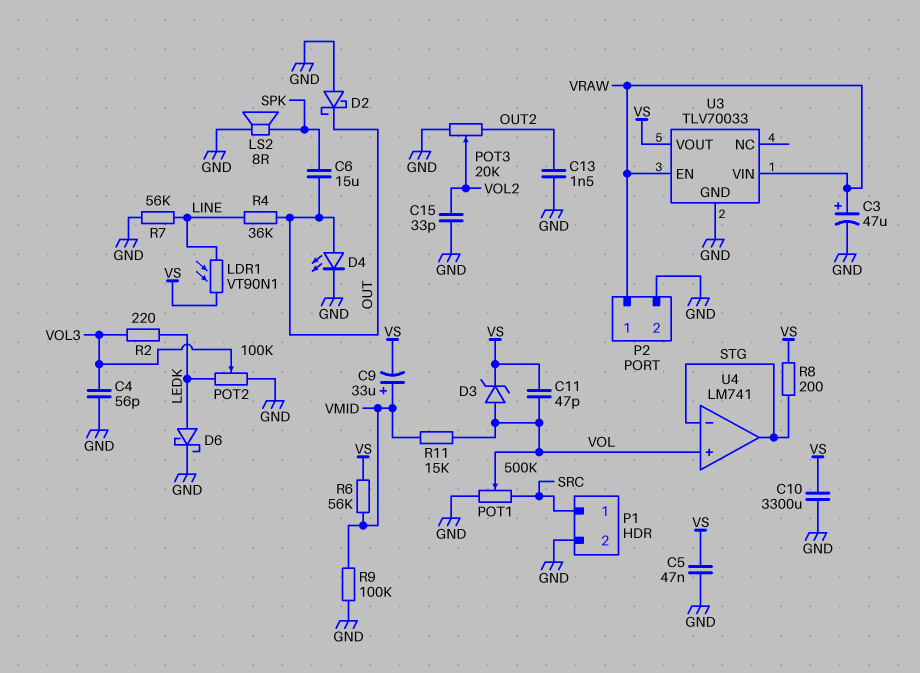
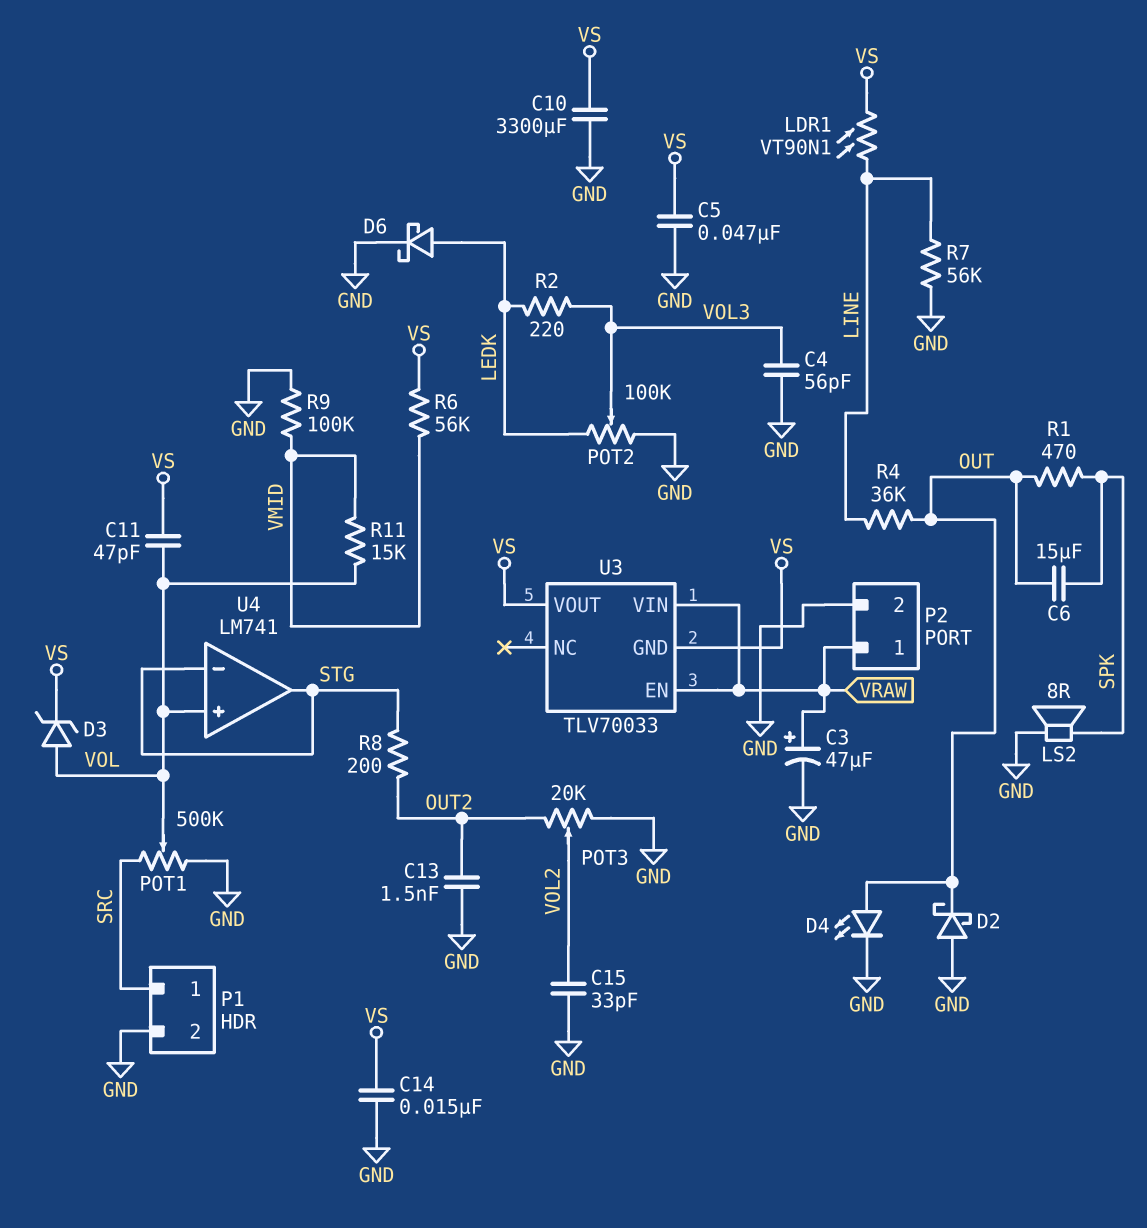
C9: 33uF (plus VMID, minus VS) -> none
C14: none -> 15nF (GND, VS)
R1: none -> 470 (OUT, SPK)
R8: 200 (STG, VS) -> 200 (OUT2, STG)
U3 pin GND: GND -> VS

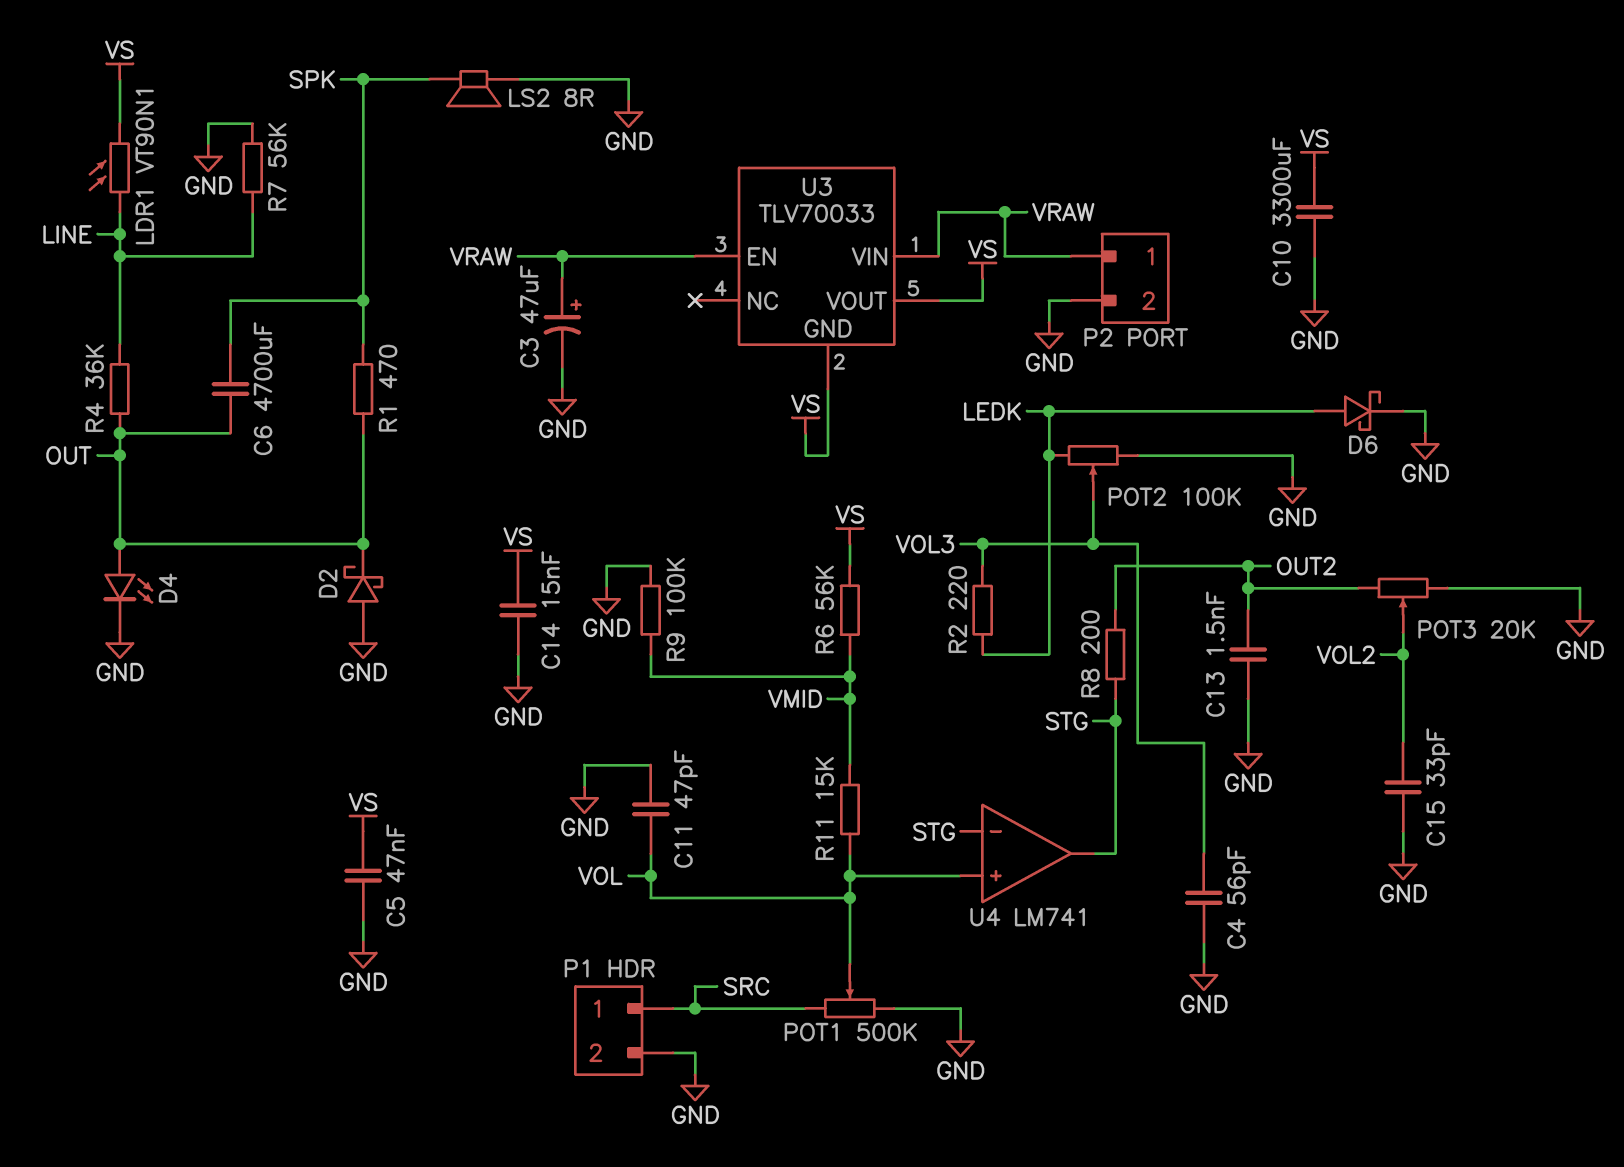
C6: 15uF (OUT, SPK) -> 4700uF (OUT, SPK)
C11: 47pF (VOL, VS) -> 47pF (GND, VOL)
D3: zener (A VOL, K VS) -> none

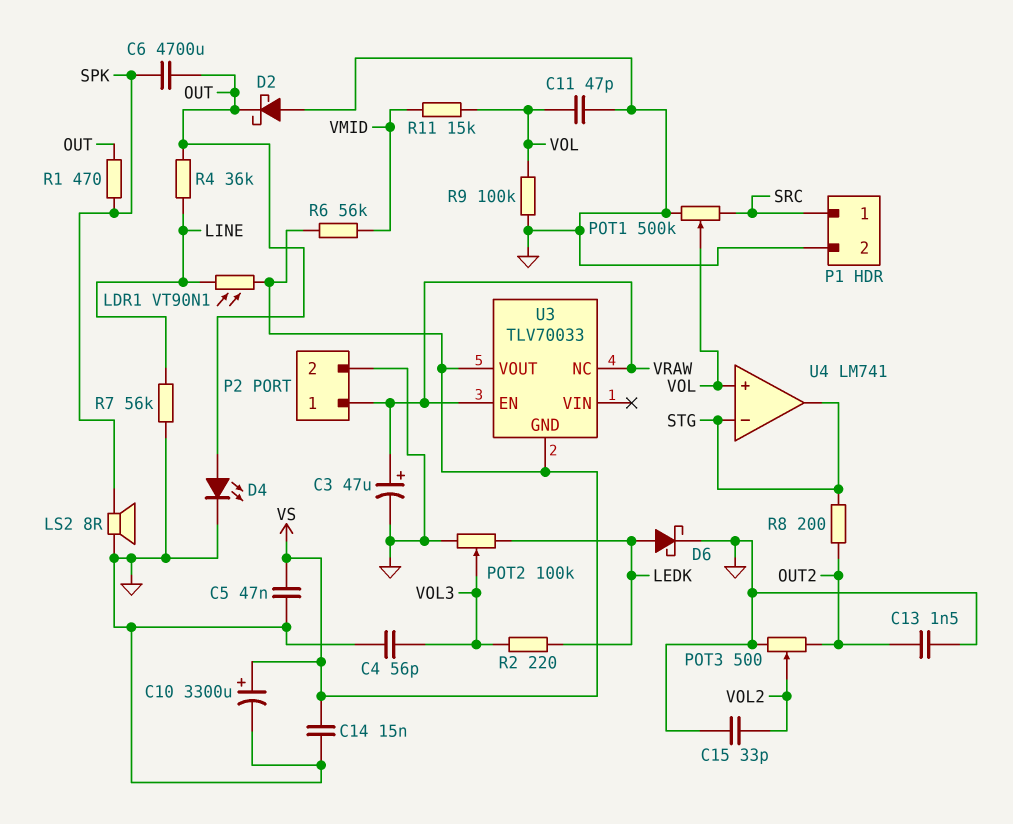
C10: 3300uF (GND, VS) -> 3300uF (plus VS, minus GND)
POT3: 20k (GND, OUT2, wiper VOL2) -> 500 (GND, OUT2, wiper VOL2)
R9: 100k (GND, VMID) -> 100k (GND, VOL)
U3 pin NC: none -> VRAW
U3 pin VIN: VRAW -> none

